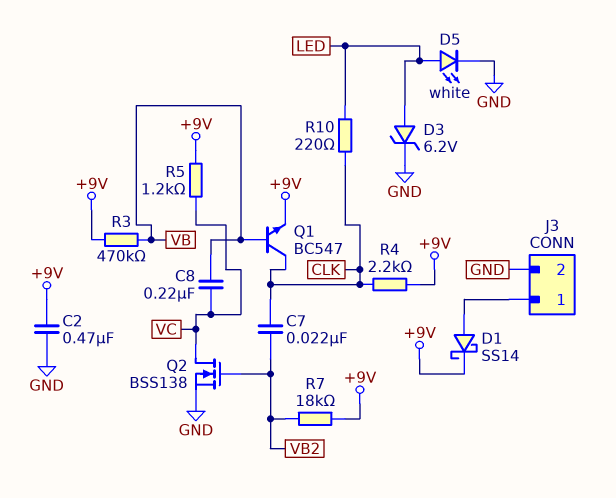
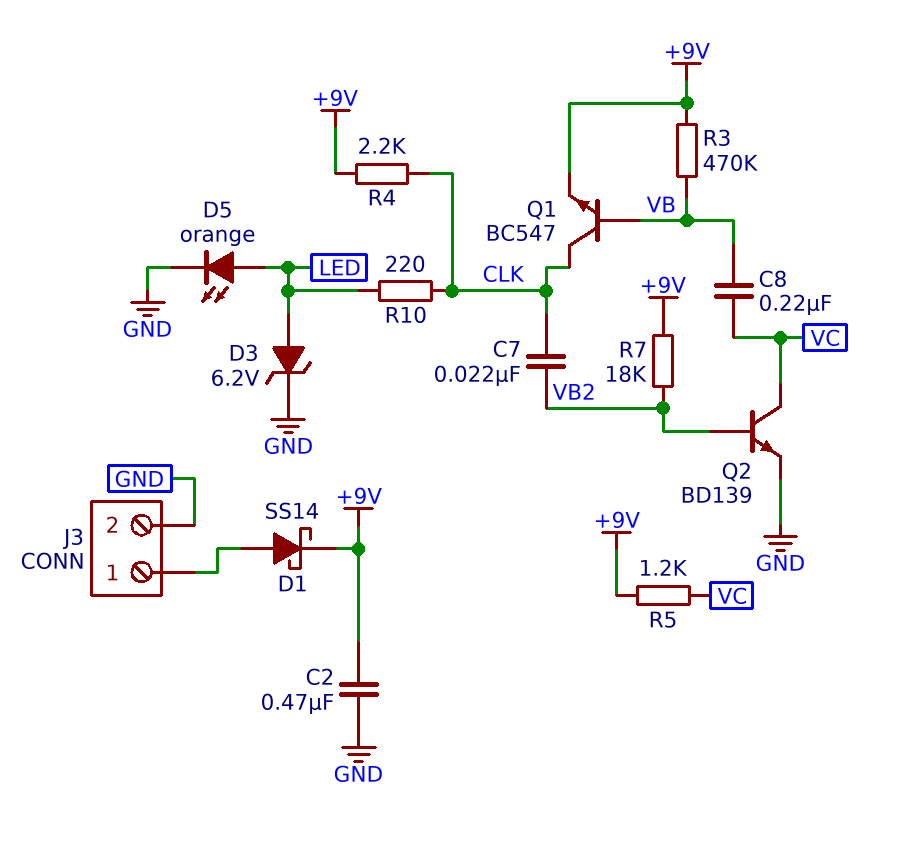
D5: LED white (A LED, K GND) -> LED orange (A LED, K GND)
Q2: NMOS BSS138 (G VB2, D VC, S GND) -> NPN BD139 (B VB2, C VC, E GND)

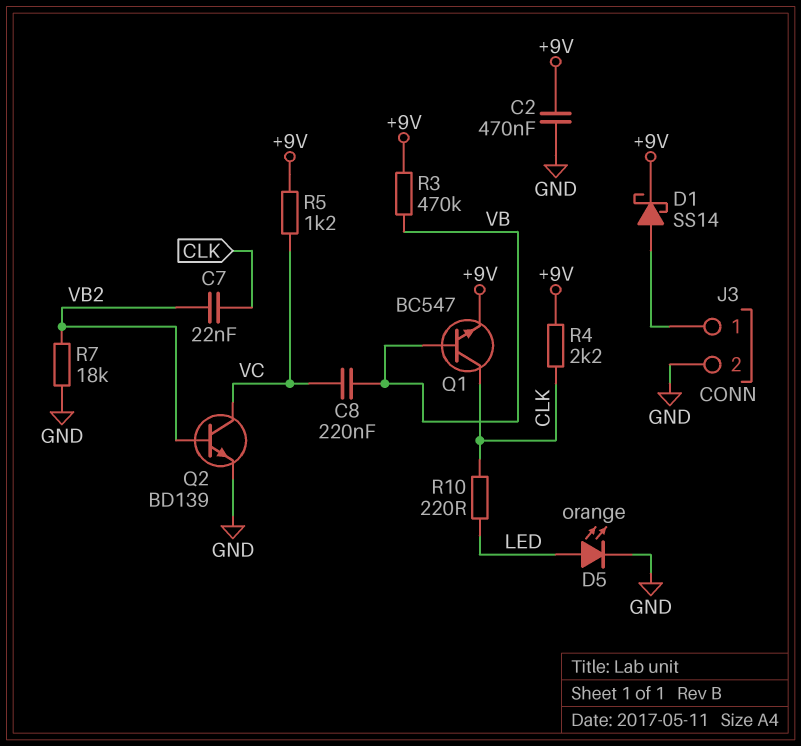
D3: zener 6.2V (A LED, K GND) -> none
R7: 18k (+9V, VB2) -> 18k (GND, VB2)

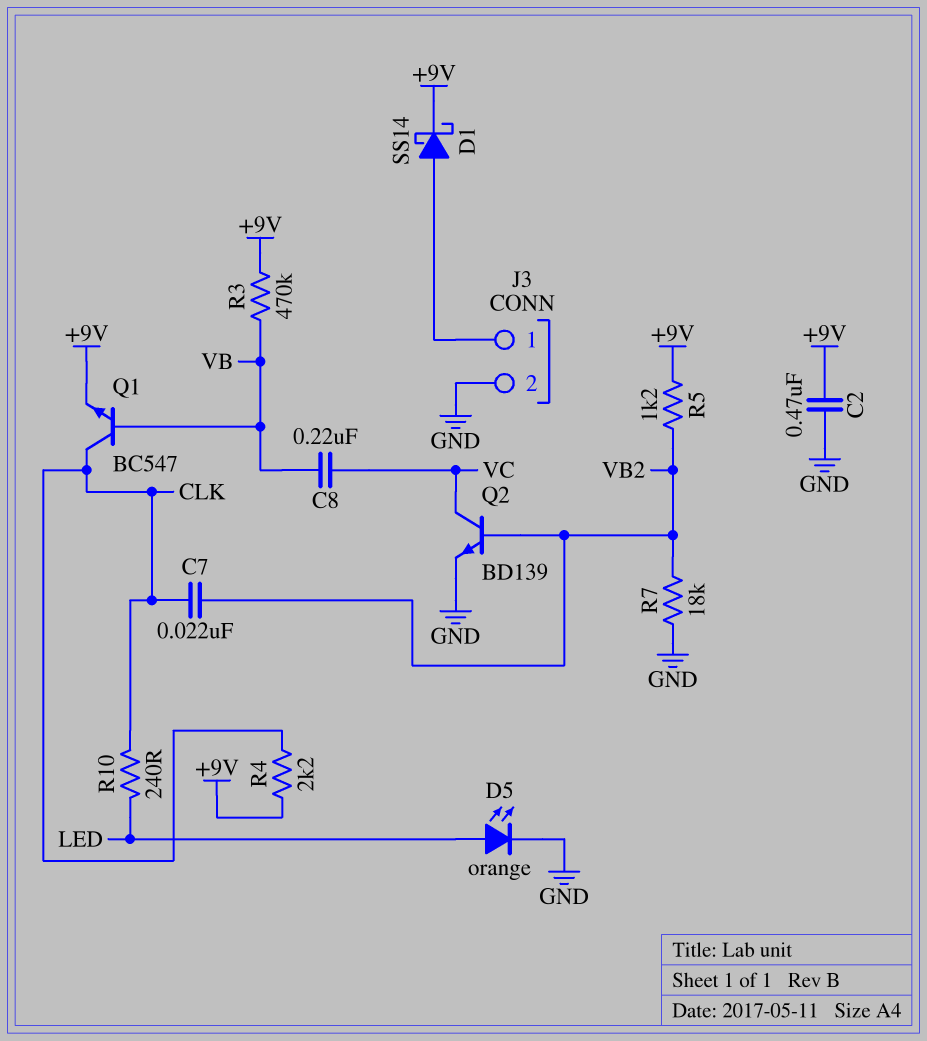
R5: 1.2k (+9V, VC) -> 1.2k (+9V, VB2)
R10: 220 (CLK, LED) -> 240 (CLK, LED)

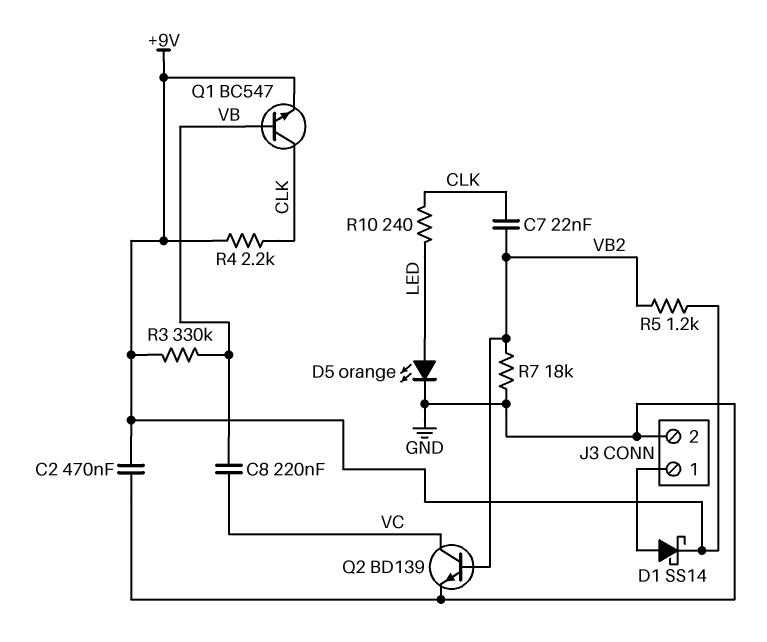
R3: 470k (+9V, VB) -> 330k (+9V, VB)

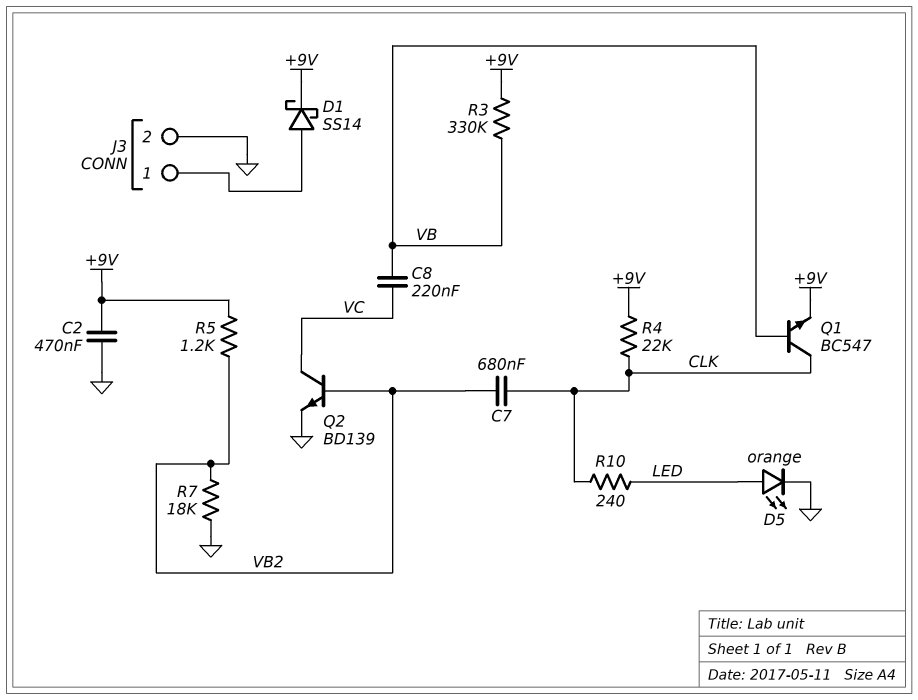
C7: 22nF (CLK, VB2) -> 680nF (CLK, VB2)
R4: 2.2k (+9V, CLK) -> 22k (+9V, CLK)

